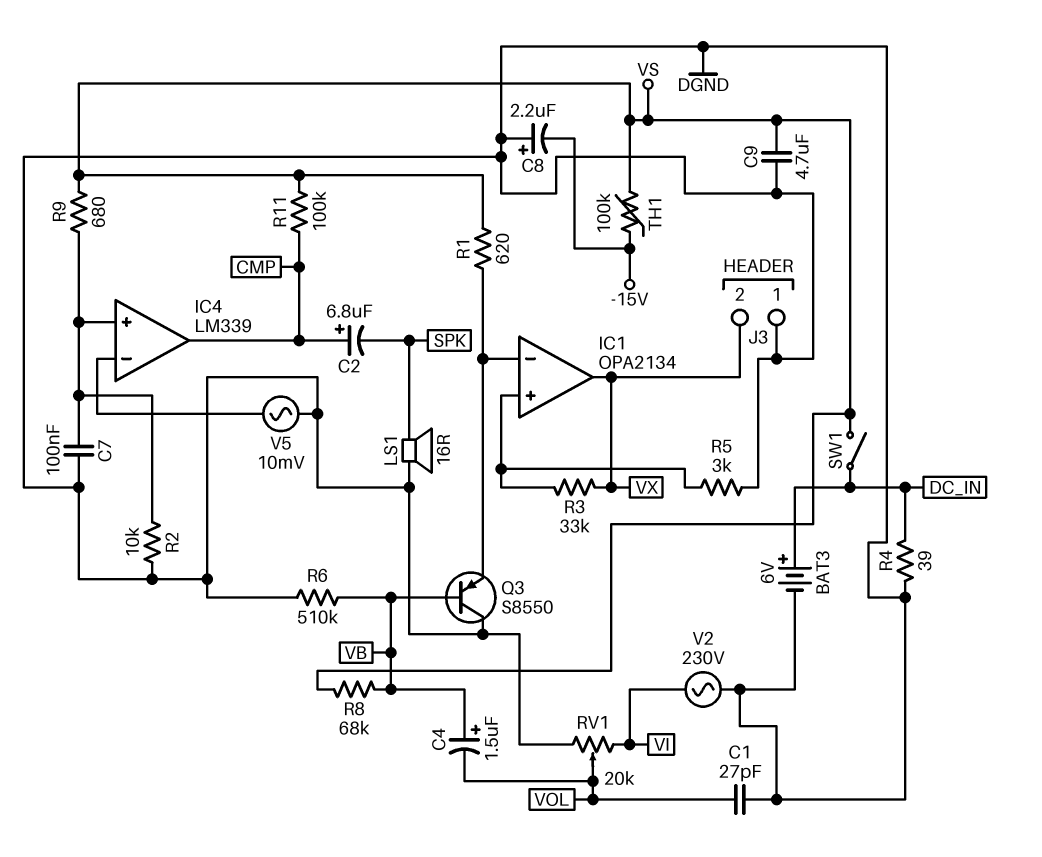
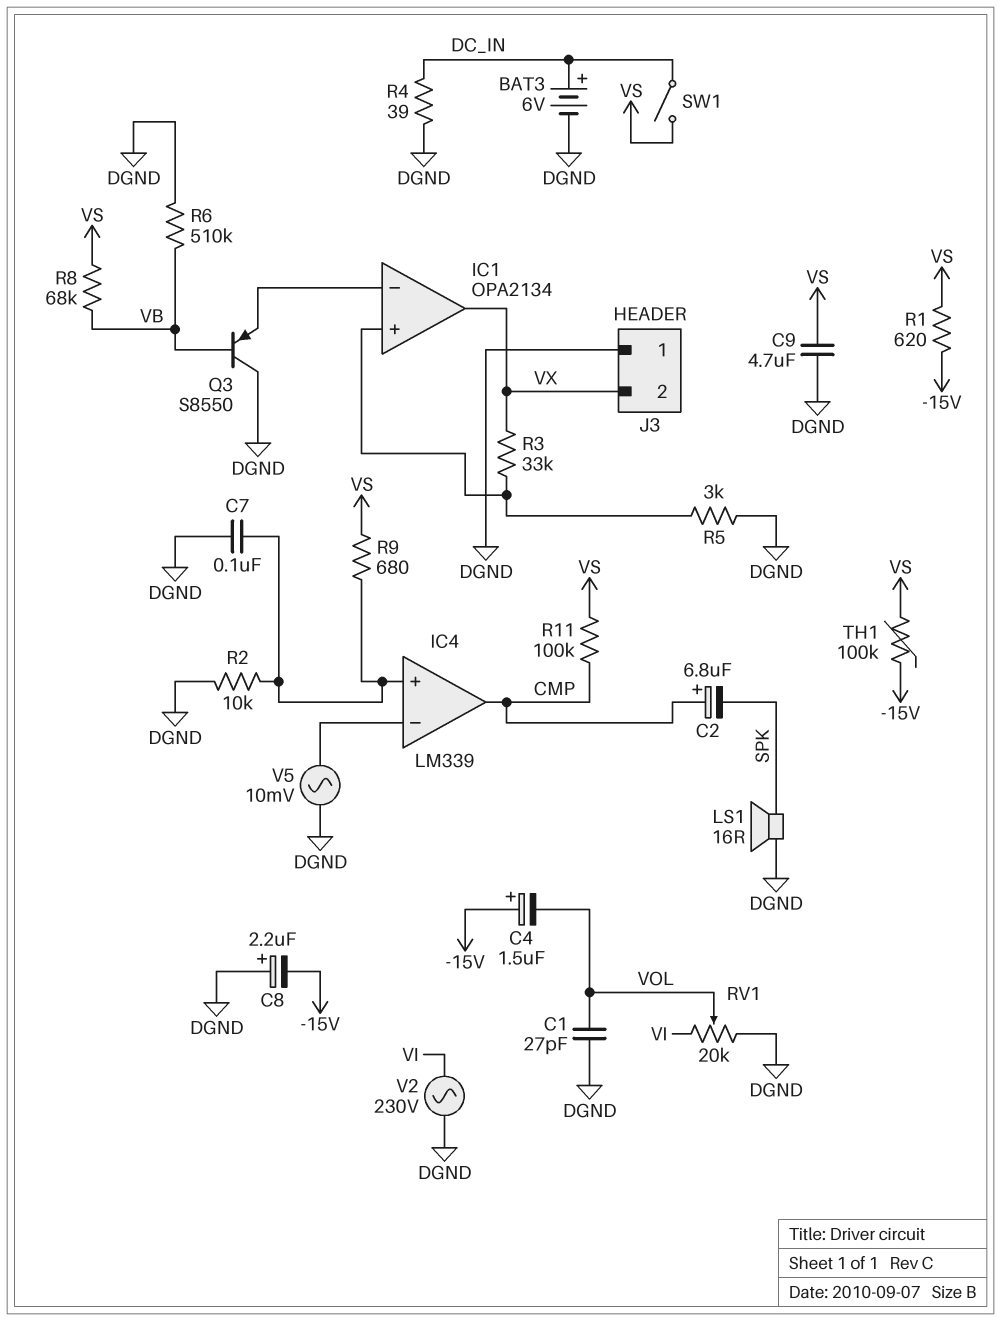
C4: 1.5uF (plus VB, minus VOL) -> 1.5uF (plus -15V, minus VOL)
R1: 620 (IC1/in-, VS) -> 620 (-15V, VS)

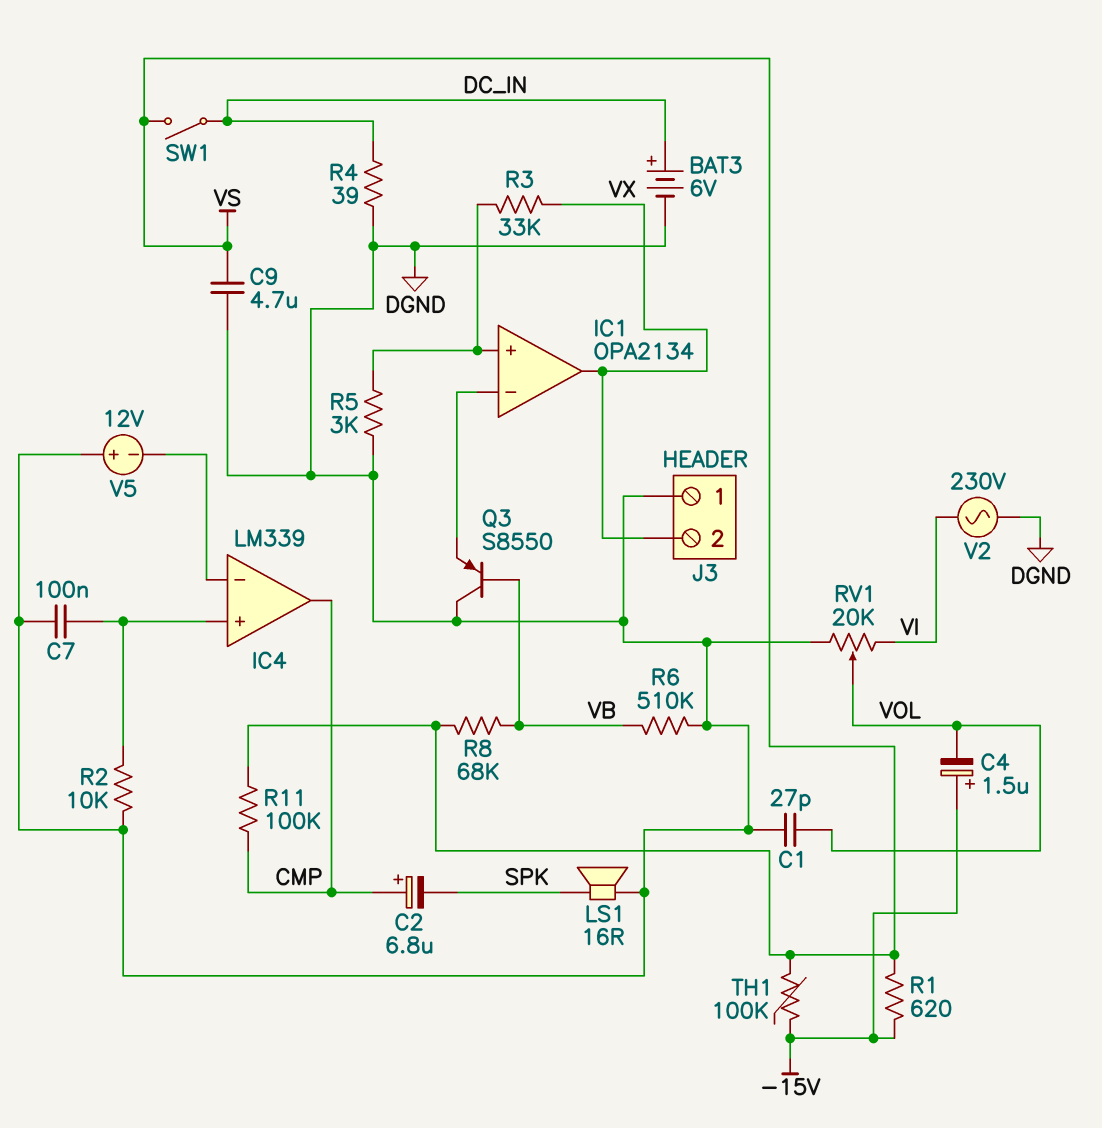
C8: 2.2uF (plus DGND, minus -15V) -> none
R9: 680 (IC4/in+, VS) -> none
V5: AC 10mV (DGND, IC4/in-) -> 12V (plus DGND, minus IC4/in-)

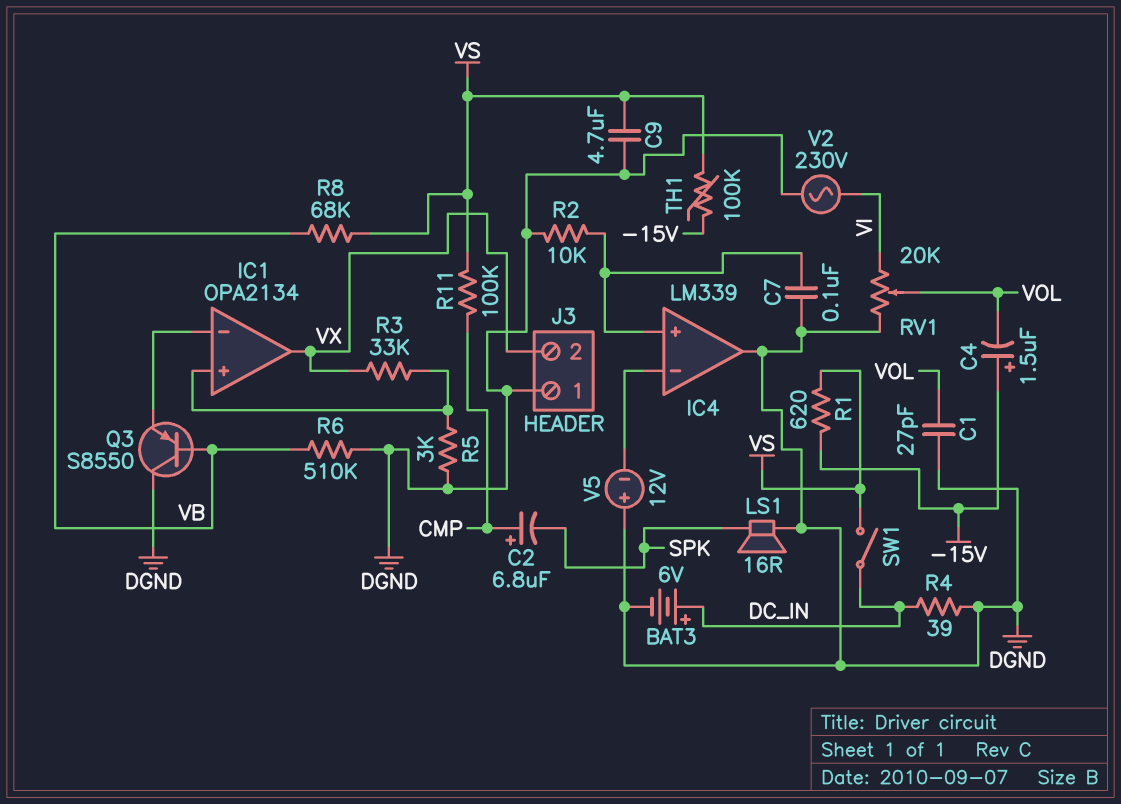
IC4 pin out: CMP -> DGND

